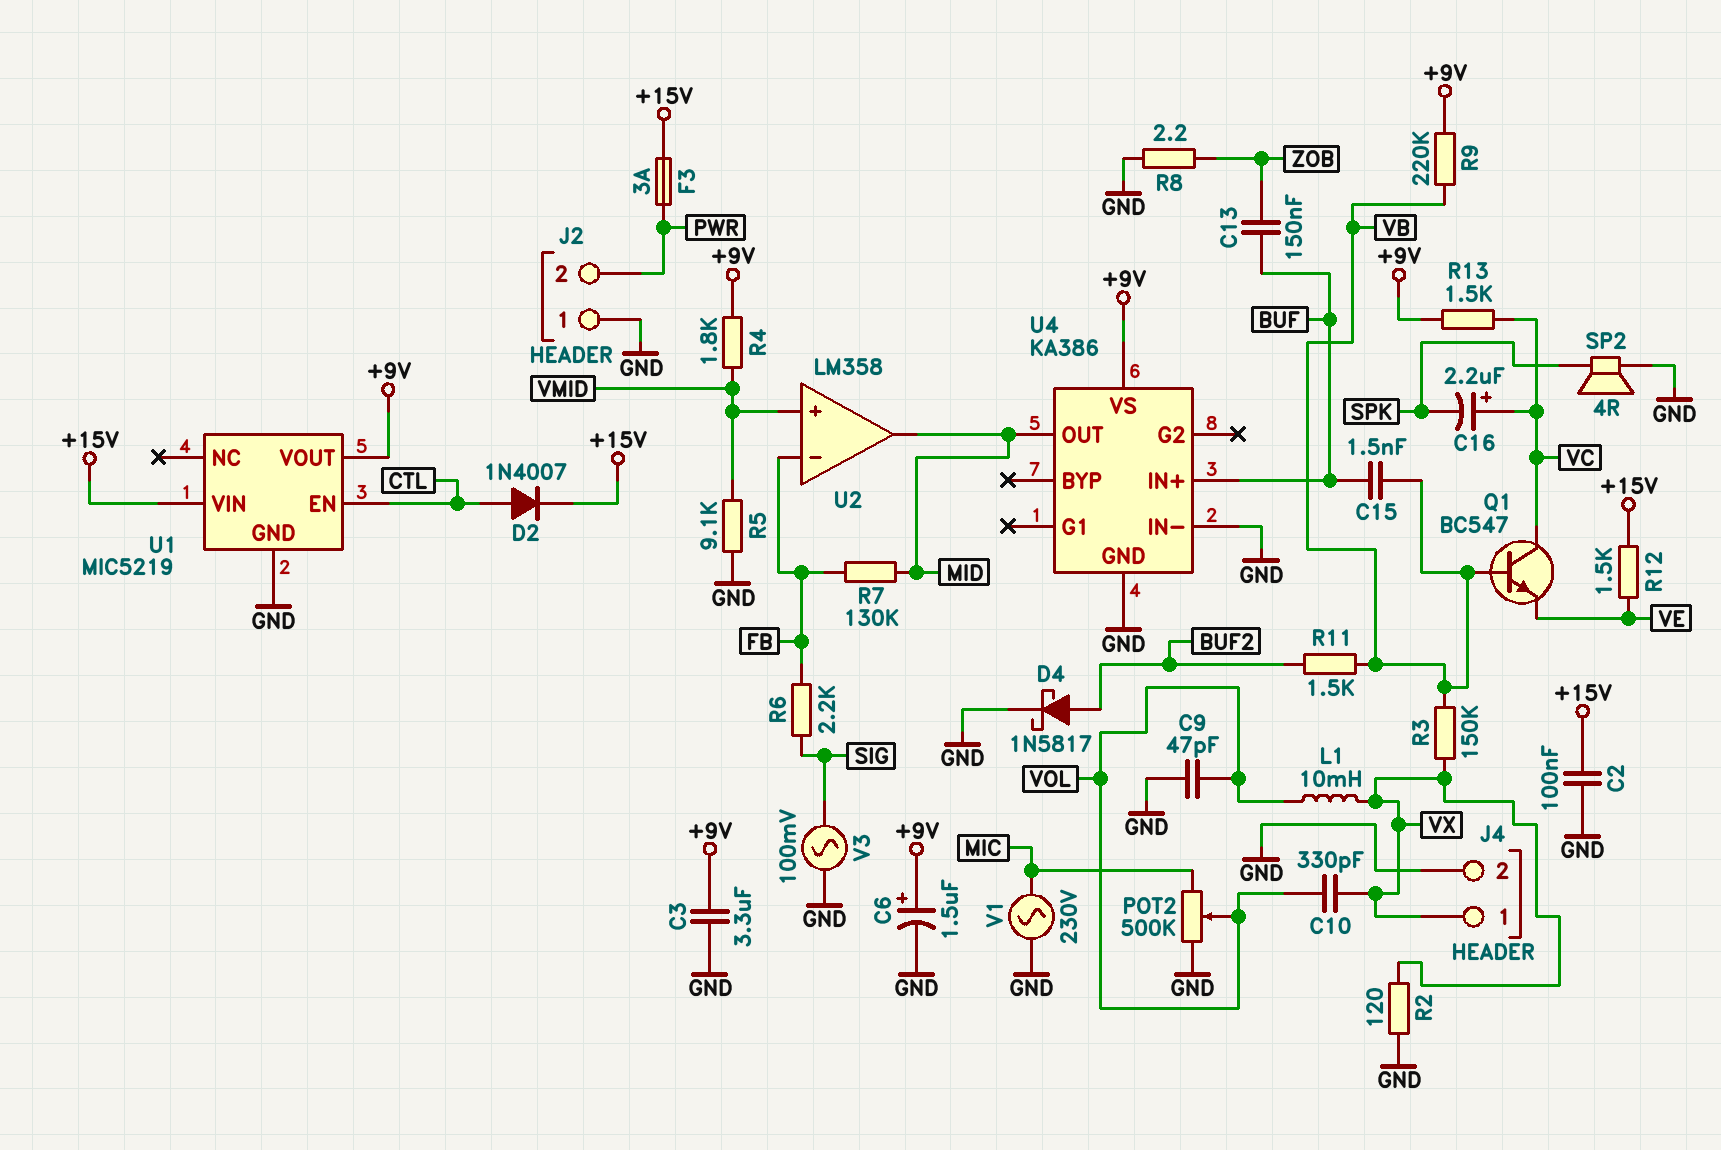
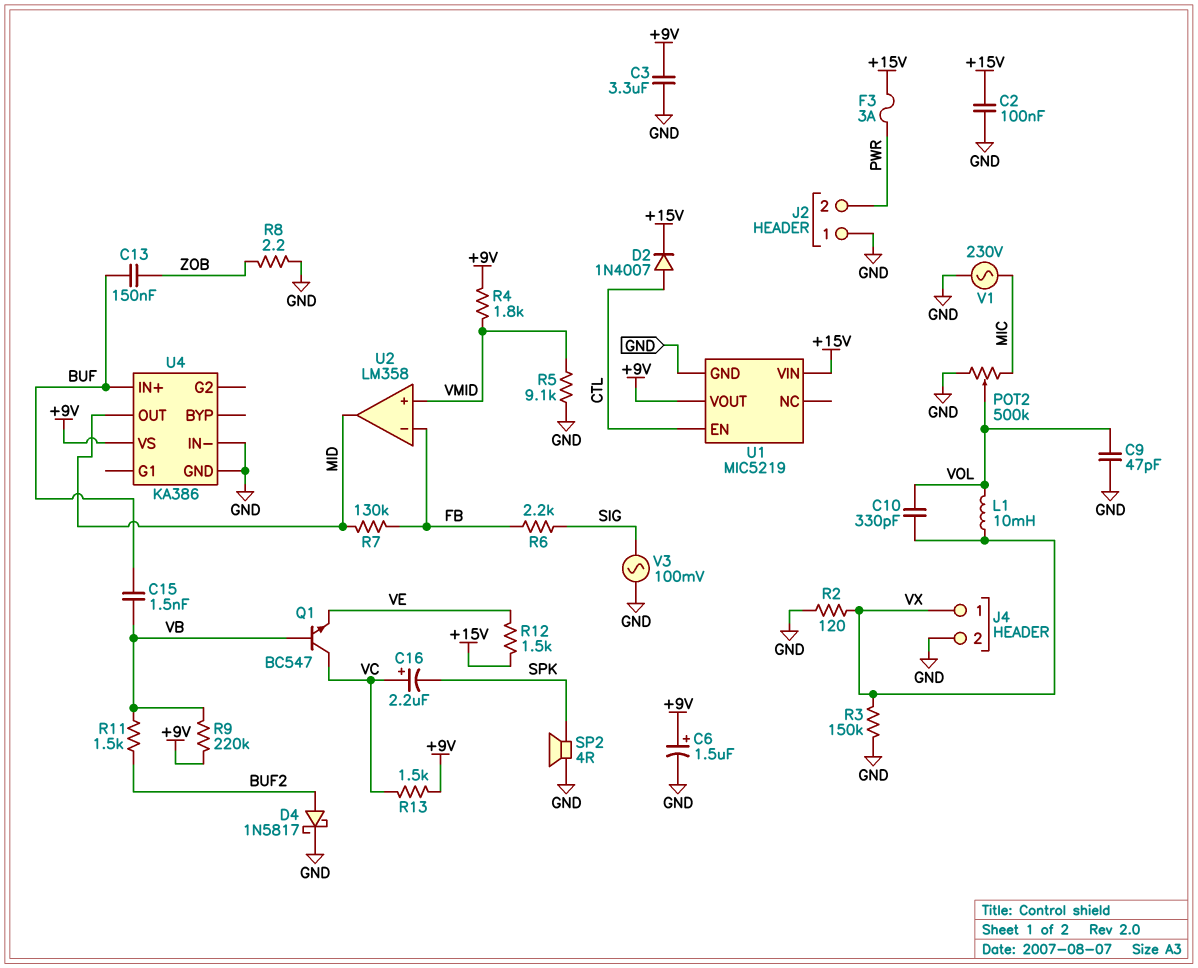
R3: 150k (VB, VX) -> 150k (GND, VX)

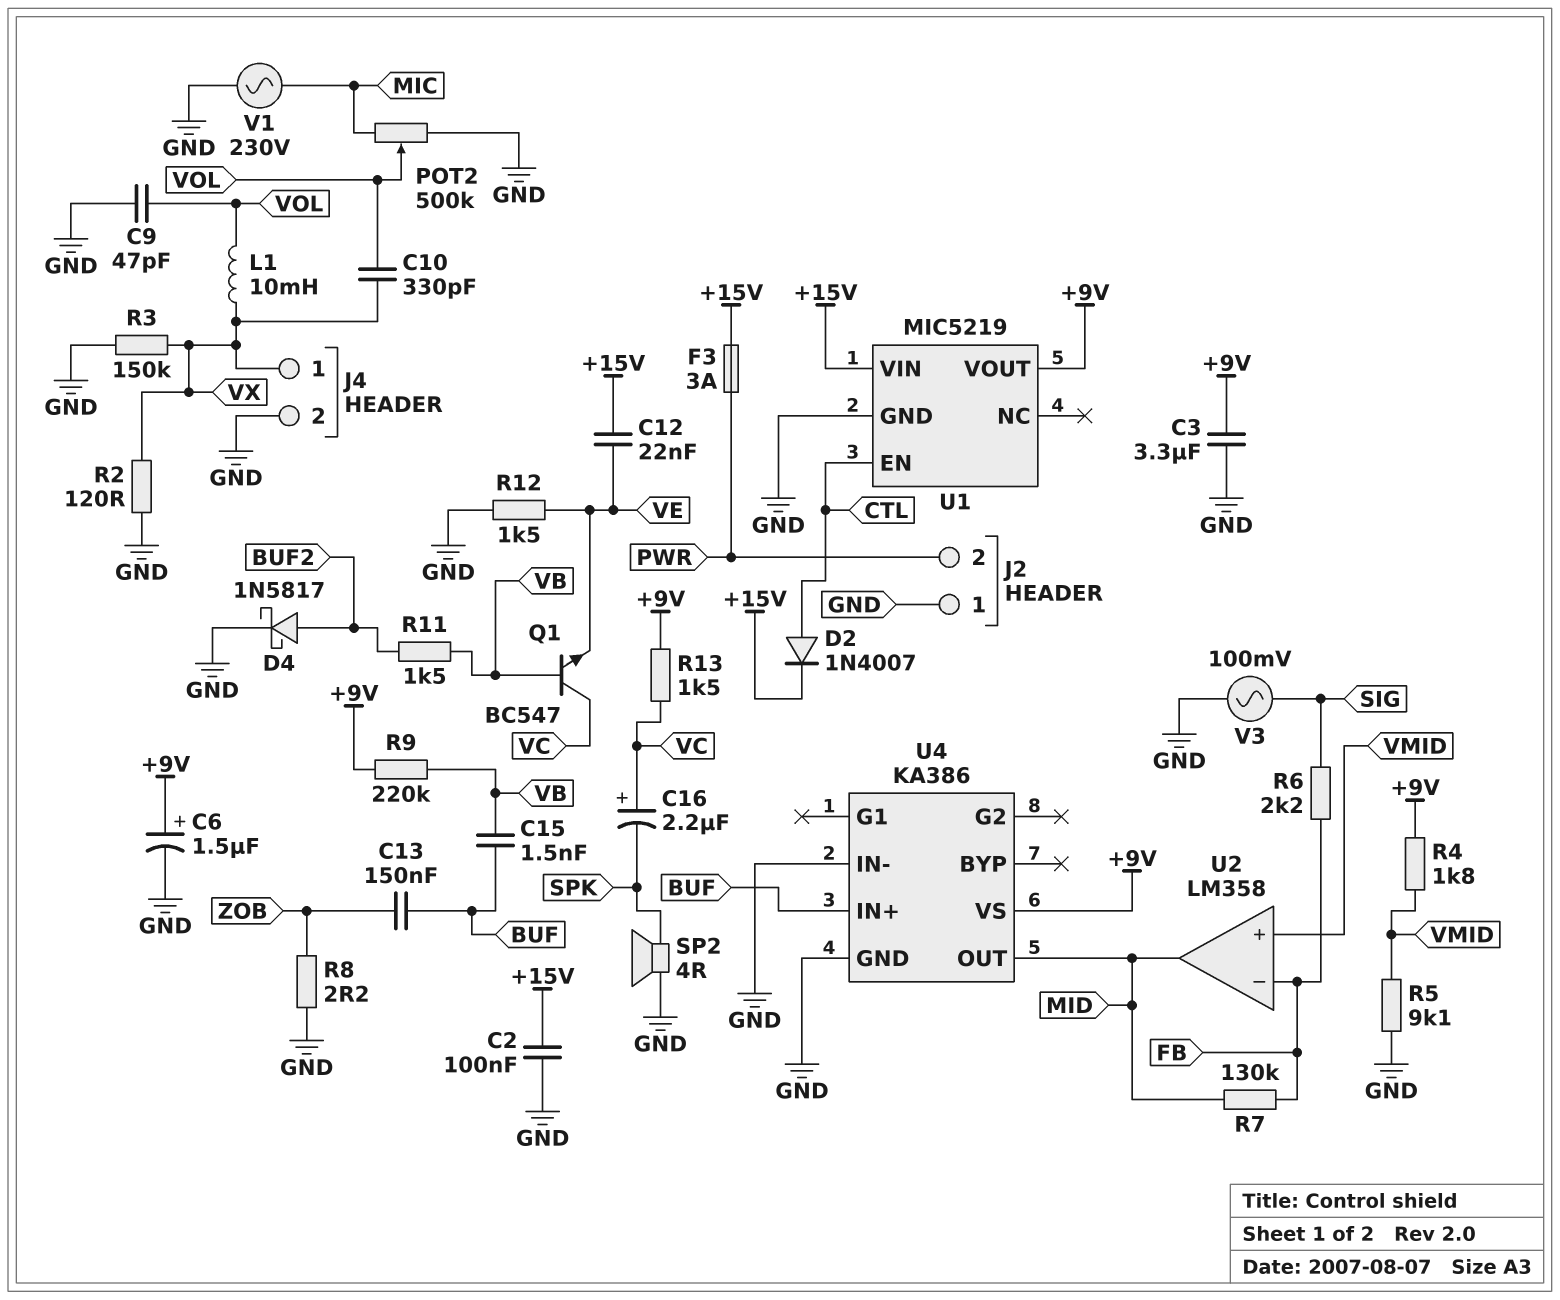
C12: none -> 22nF (+15V, VE)
R12: 1.5k (+15V, VE) -> 1.5k (GND, VE)

